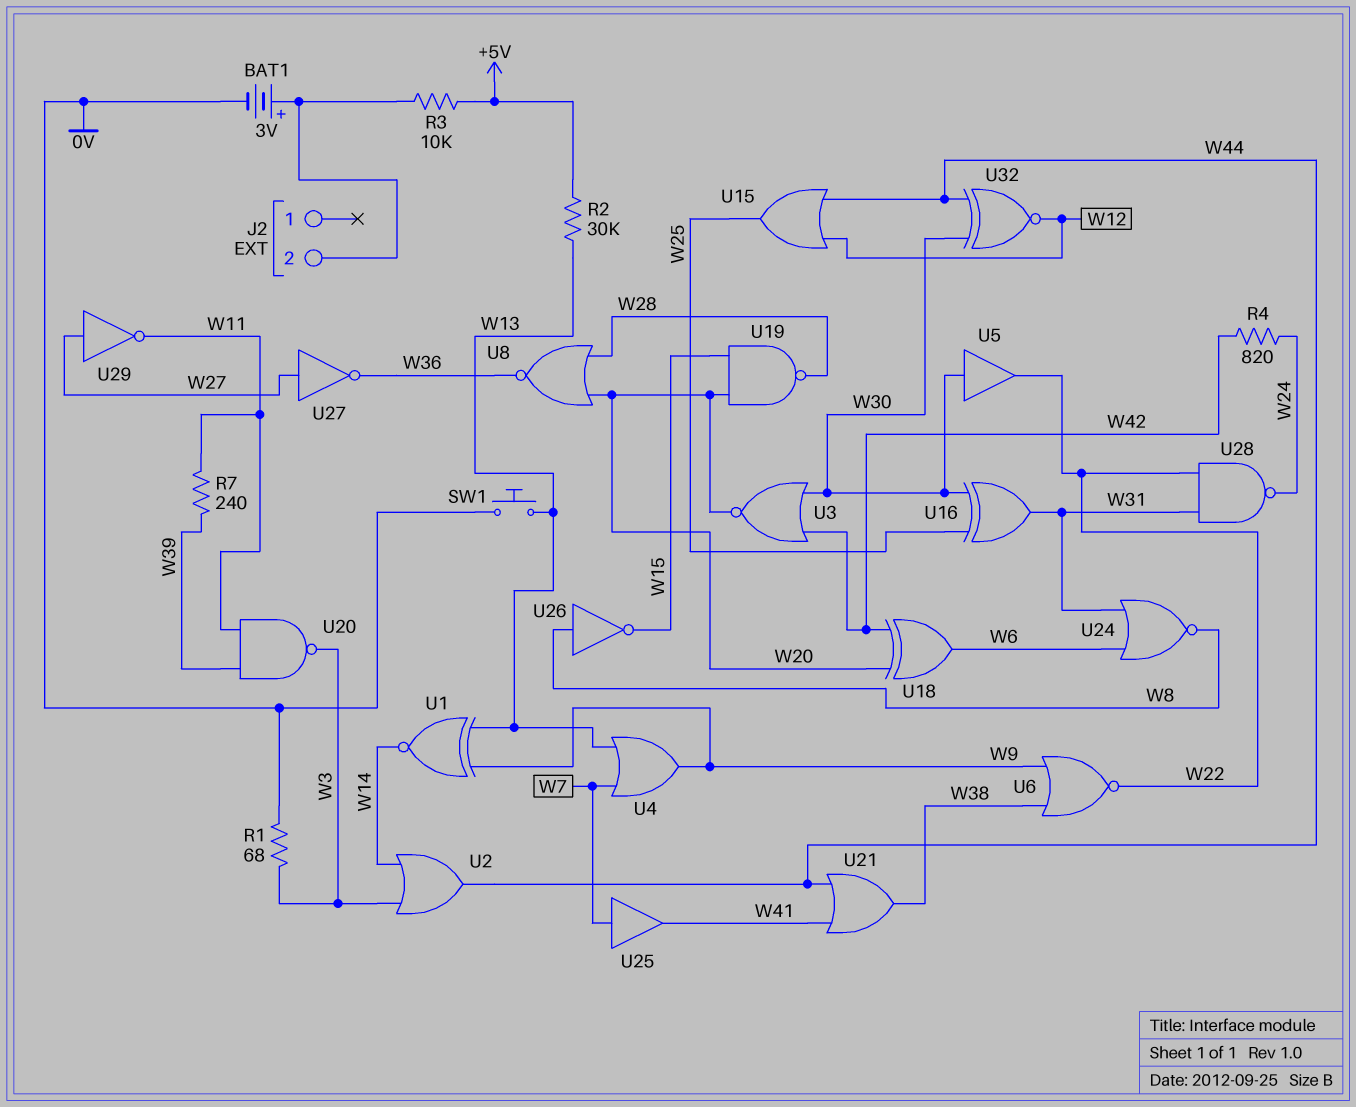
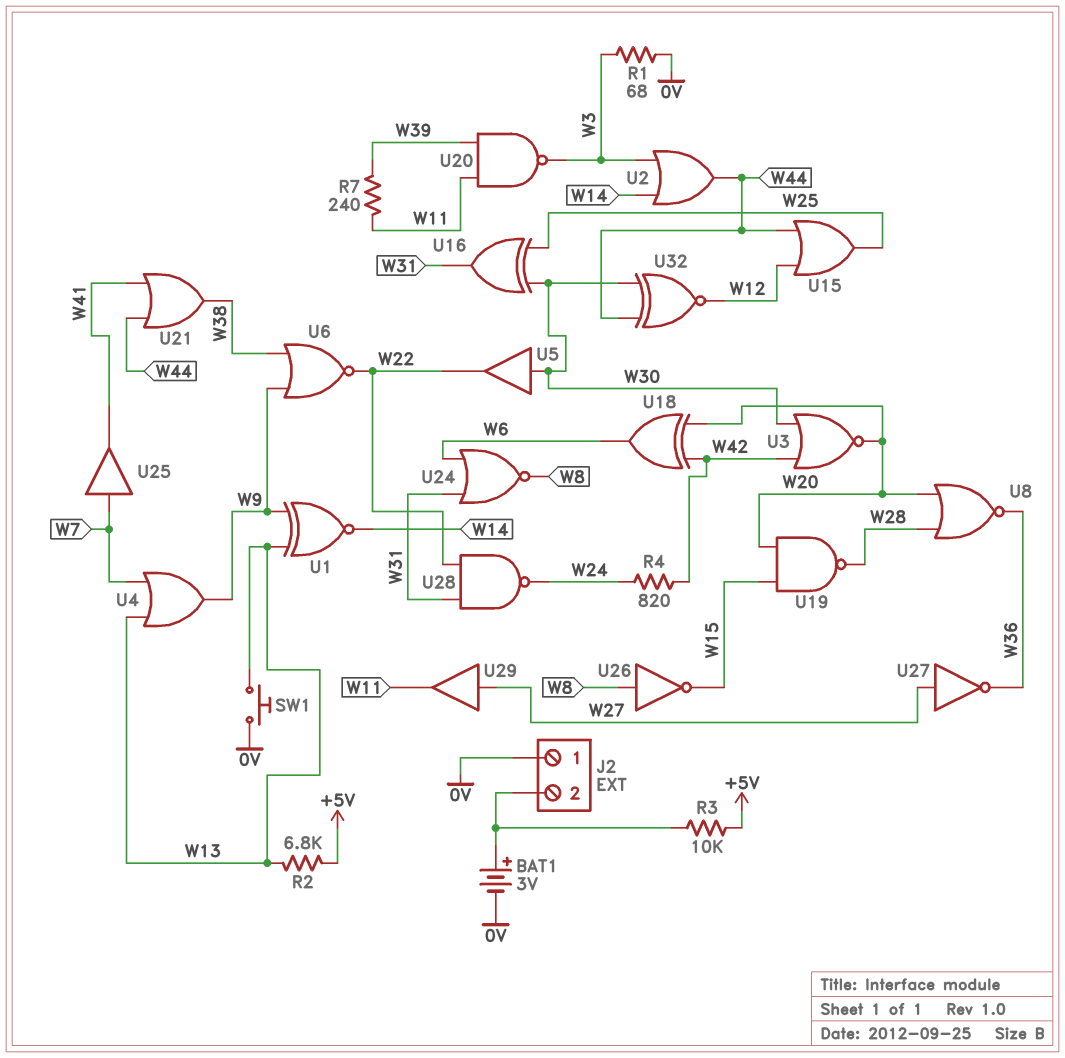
J2 pin 1: none -> 0V
R2: 30k (+5V, W13) -> 6.8k (+5V, W13)
U29: NOT (in W27, out W11) -> buffer (in W27, out W11)

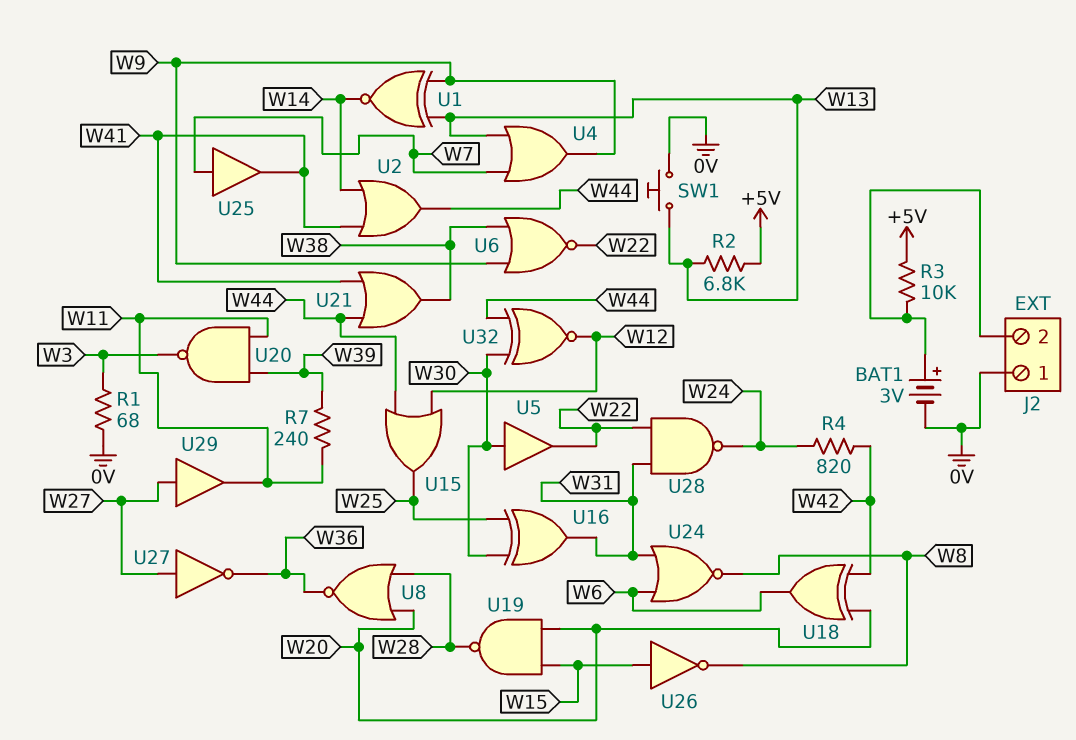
U2: OR (in W3, in W14, out W44) -> OR (in W14, in W41, out W44)
U3: NOR (in W30, in W42, out W20) -> none
U26: NOT (in W8, out W15) -> NOT (in W15, out W8)

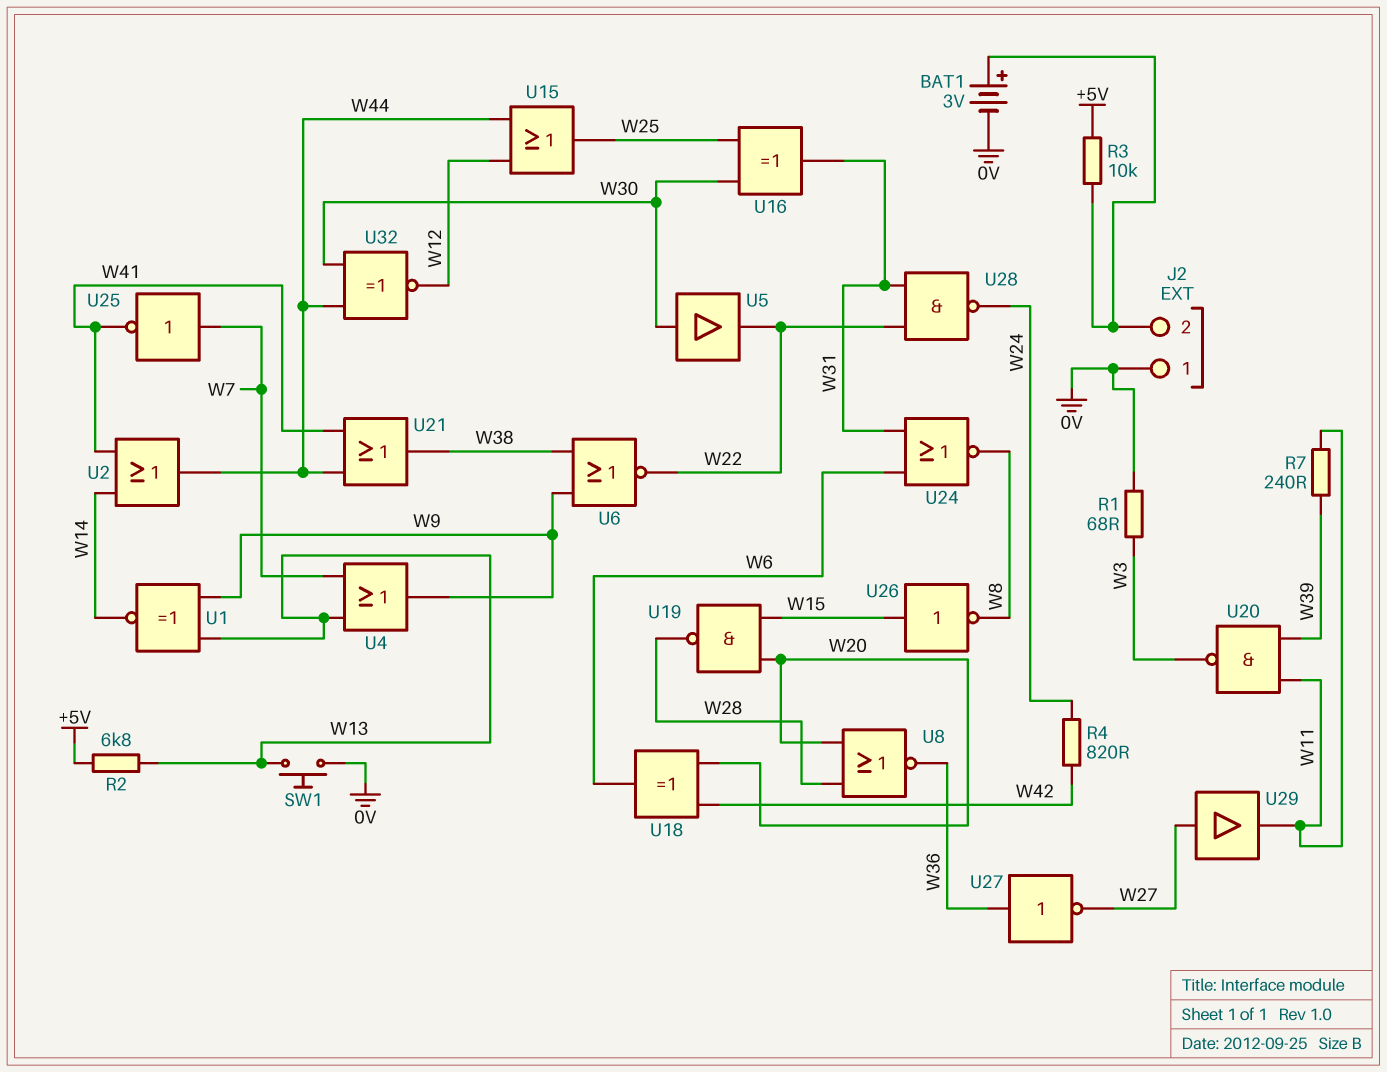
U25: buffer (in W7, out W41) -> NOT (in W7, out W41)
U27: NOT (in W27, out W36) -> NOT (in W36, out W27)

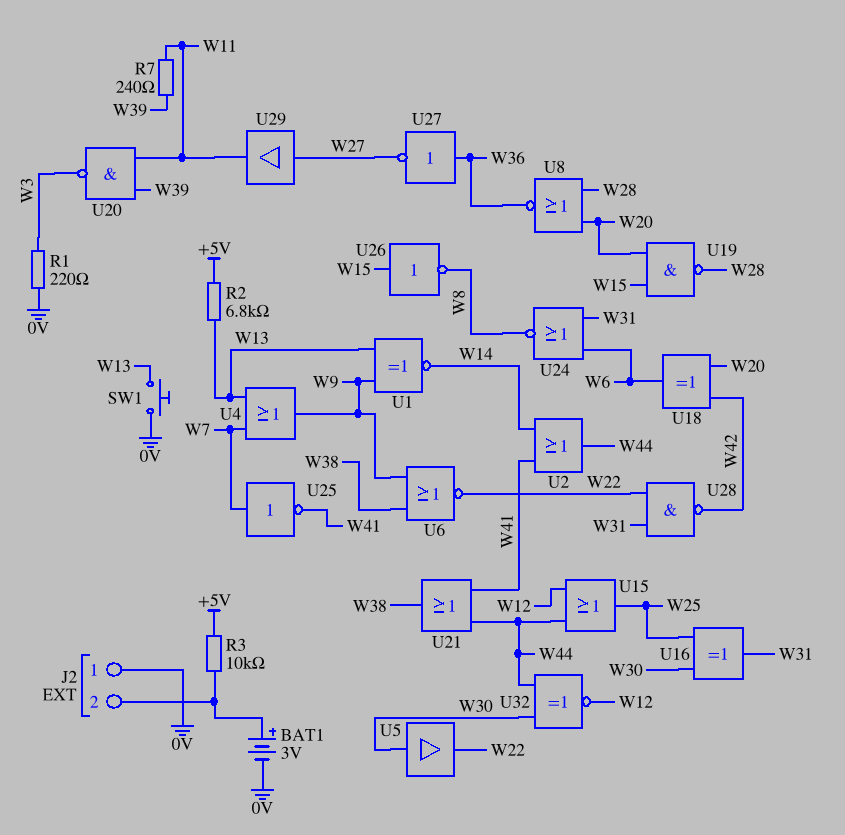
R1: 68 (0V, W3) -> 220 (0V, W3)
R4: 820 (W24, W42) -> none
U28: NAND (in W22, in W31, out W24) -> NAND (in W22, in W31, out W42)

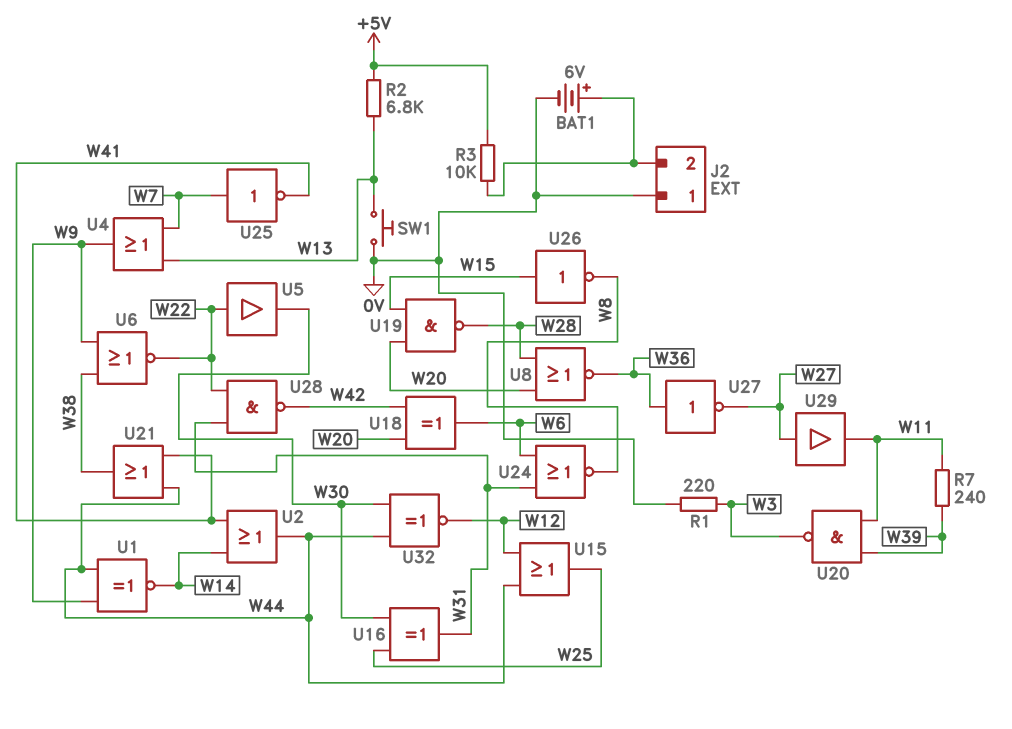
BAT1: 3V (plus J2/2, minus 0V) -> 6V (plus J2/2, minus 0V)
U1: XNOR (in W9, in W13, out W14) -> XNOR (in W9, in W44, out W14)
U5: buffer (in W30, out W22) -> buffer (in W22, out W30)

